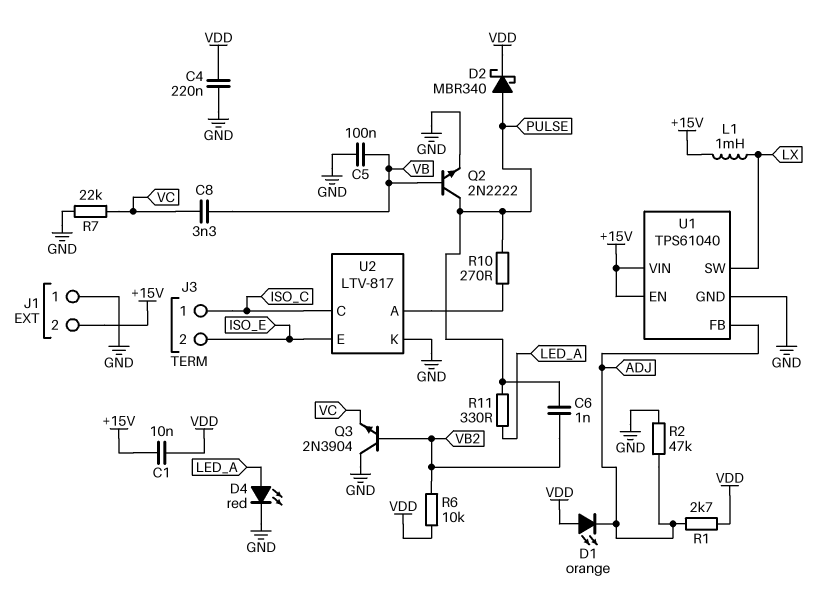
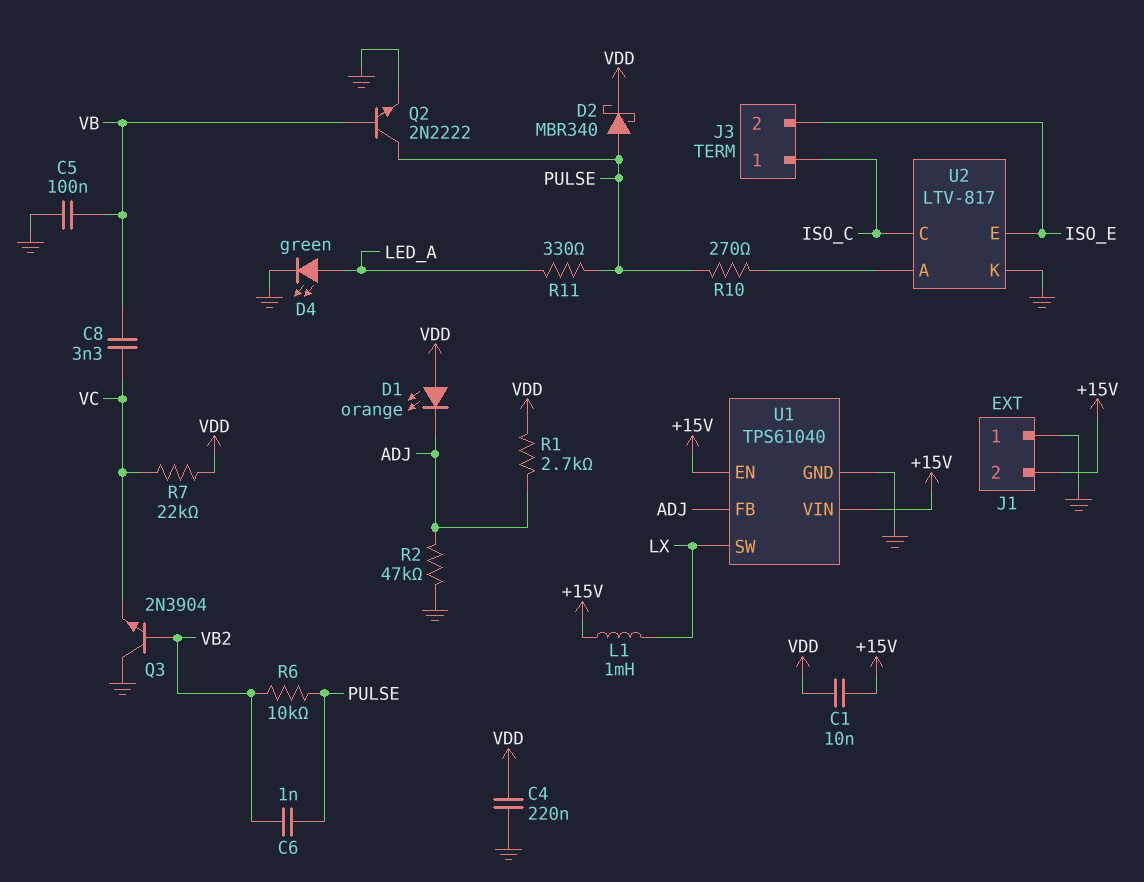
D4: LED red (A LED_A, K GND) -> LED green (A LED_A, K GND)
R6: 10k (VB2, VDD) -> 10k (PULSE, VB2)
R7: 22k (GND, VC) -> 22k (VC, VDD)

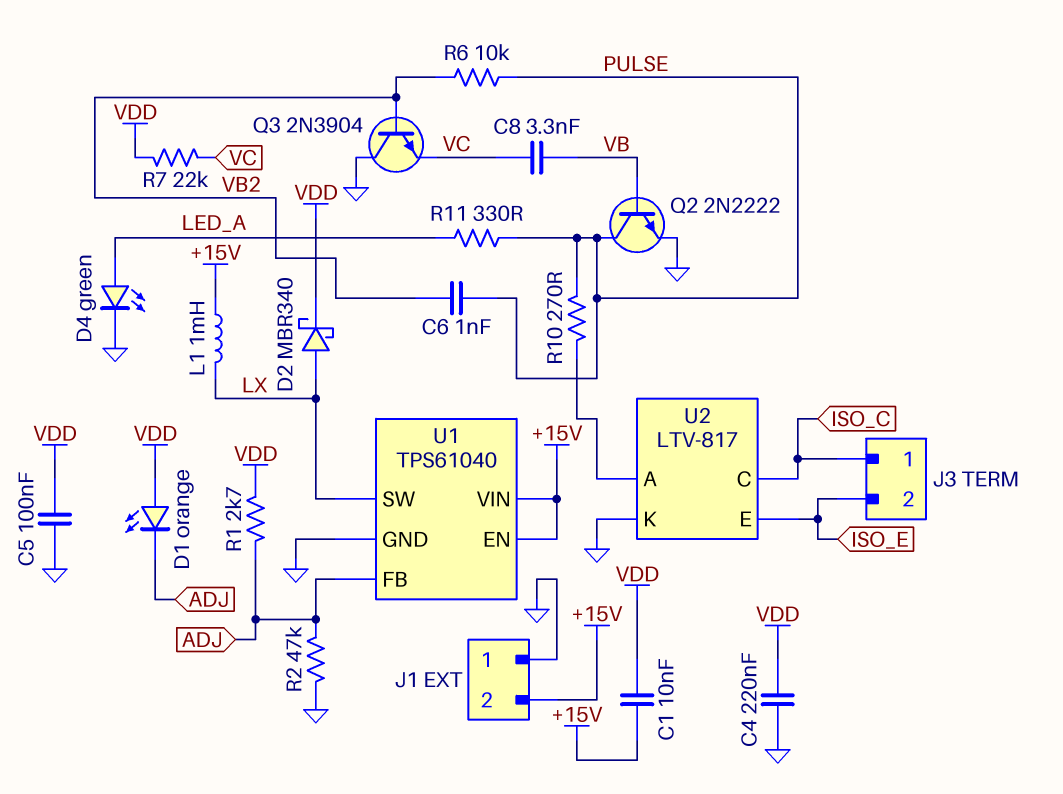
C5: 100nF (GND, VB) -> 100nF (GND, VDD)
D2: schottky MBR340 (A PULSE, K VDD) -> schottky MBR340 (A LX, K VDD)

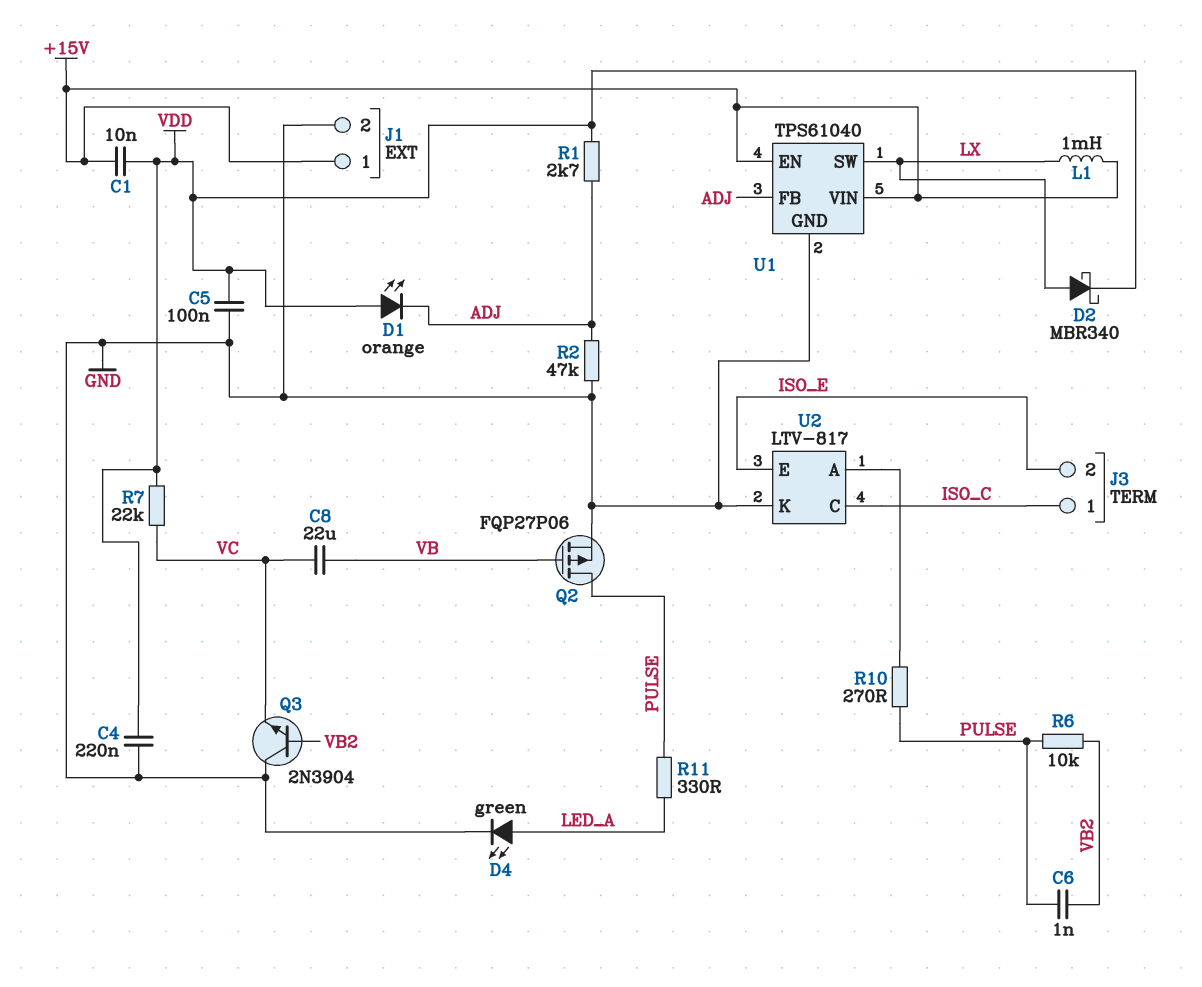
C8: 3.3nF (VB, VC) -> 22uF (VB, VC)
J1 pin 1: GND -> +15V
J1 pin 2: +15V -> GND
Q2: NPN 2N2222 (B VB, C PULSE, E GND) -> PMOS FQP27P06 (G VB, D PULSE, S GND)

